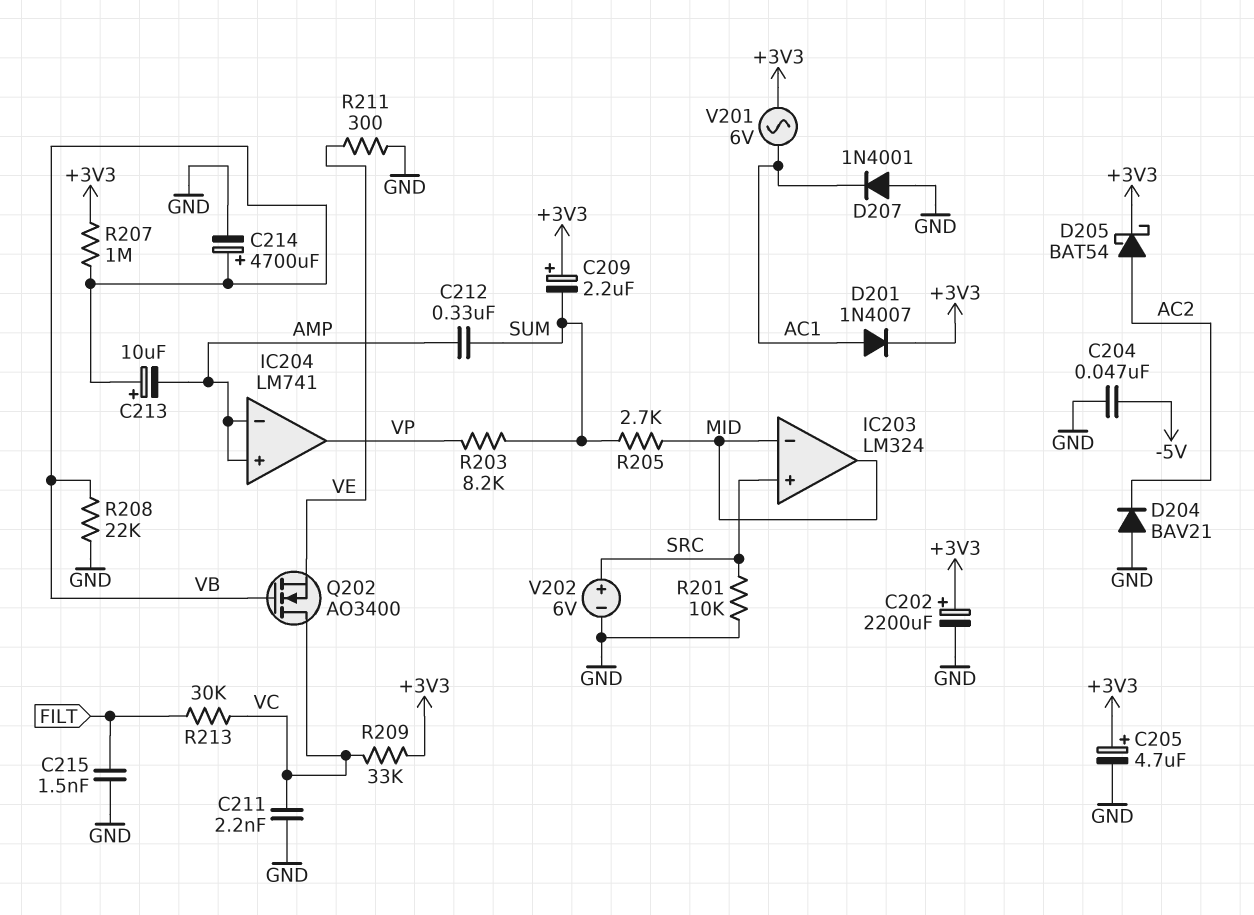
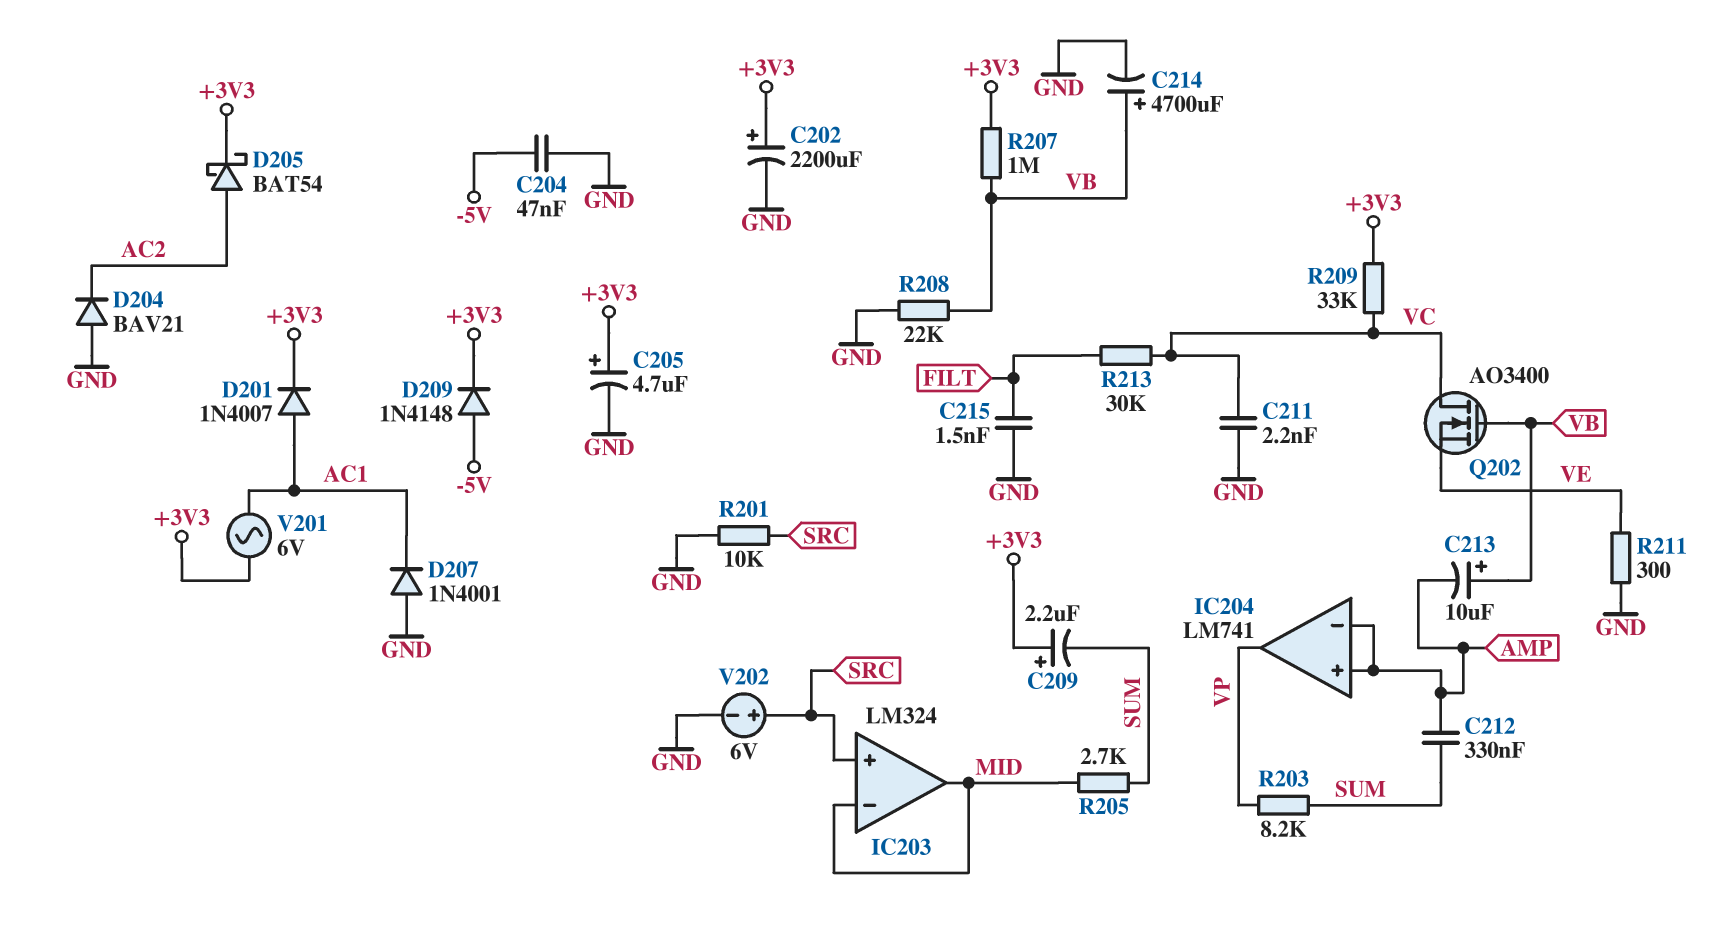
D209: none -> diode 1N4148 (A -5V, K +3V3)

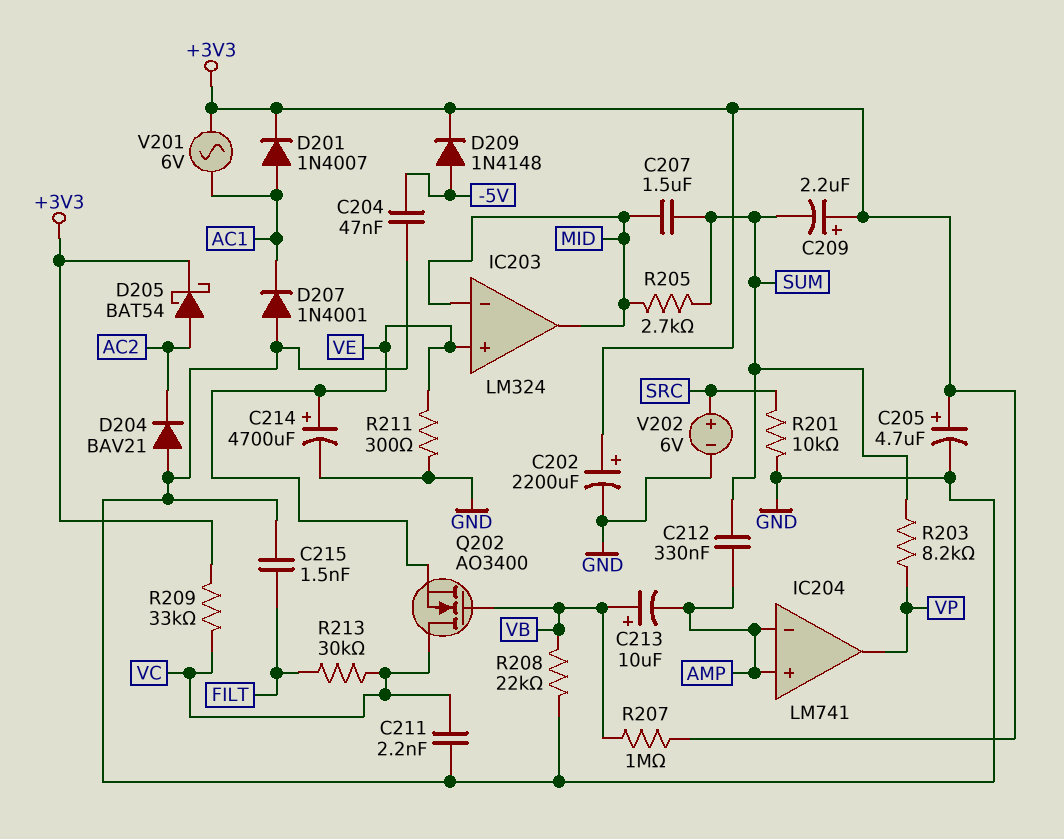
C207: none -> 1.5uF (MID, SUM)
C214: 4700uF (plus VB, minus GND) -> 4700uF (plus VE, minus GND)
IC203 pin in+: SRC -> VE

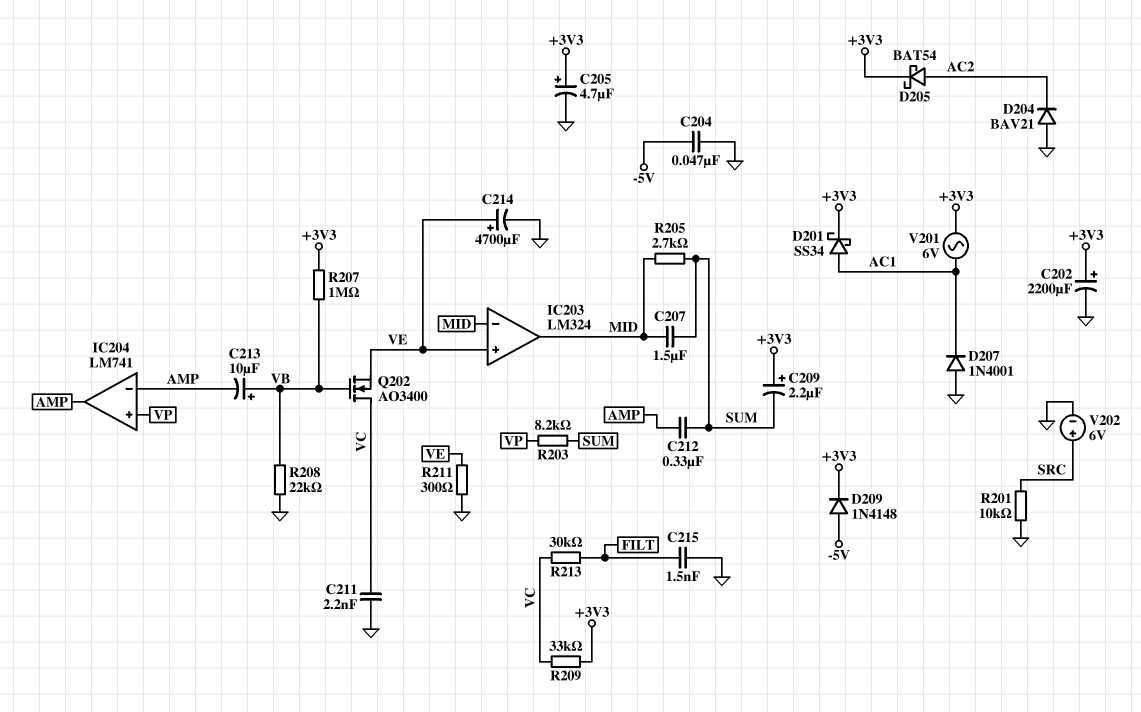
D201: diode 1N4007 (A AC1, K +3V3) -> schottky SS34 (A AC1, K +3V3)
IC204 pin in+: AMP -> VP
IC204 pin out: VP -> AMP

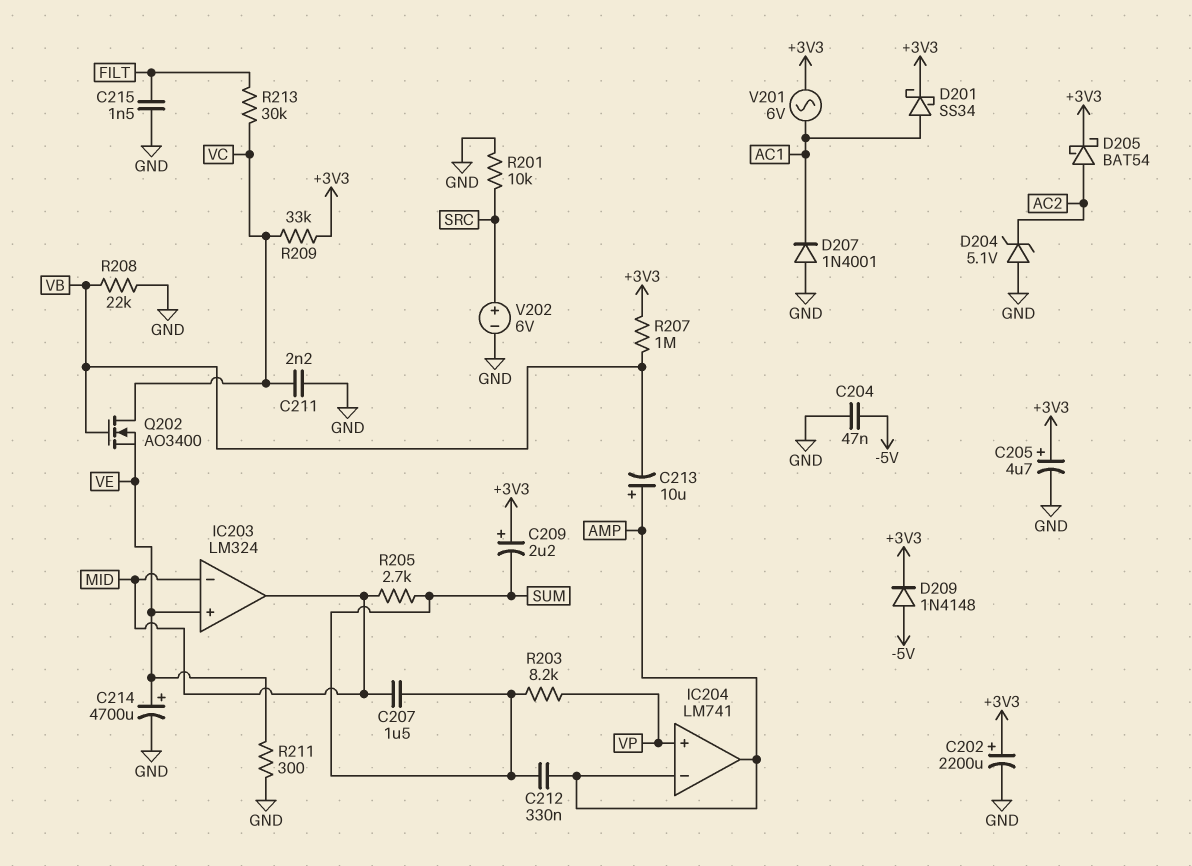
C213: 10uF (plus VB, minus AMP) -> 10uF (plus AMP, minus VB)
D204: diode BAV21 (A GND, K AC2) -> zener 5.1V (A GND, K AC2)

